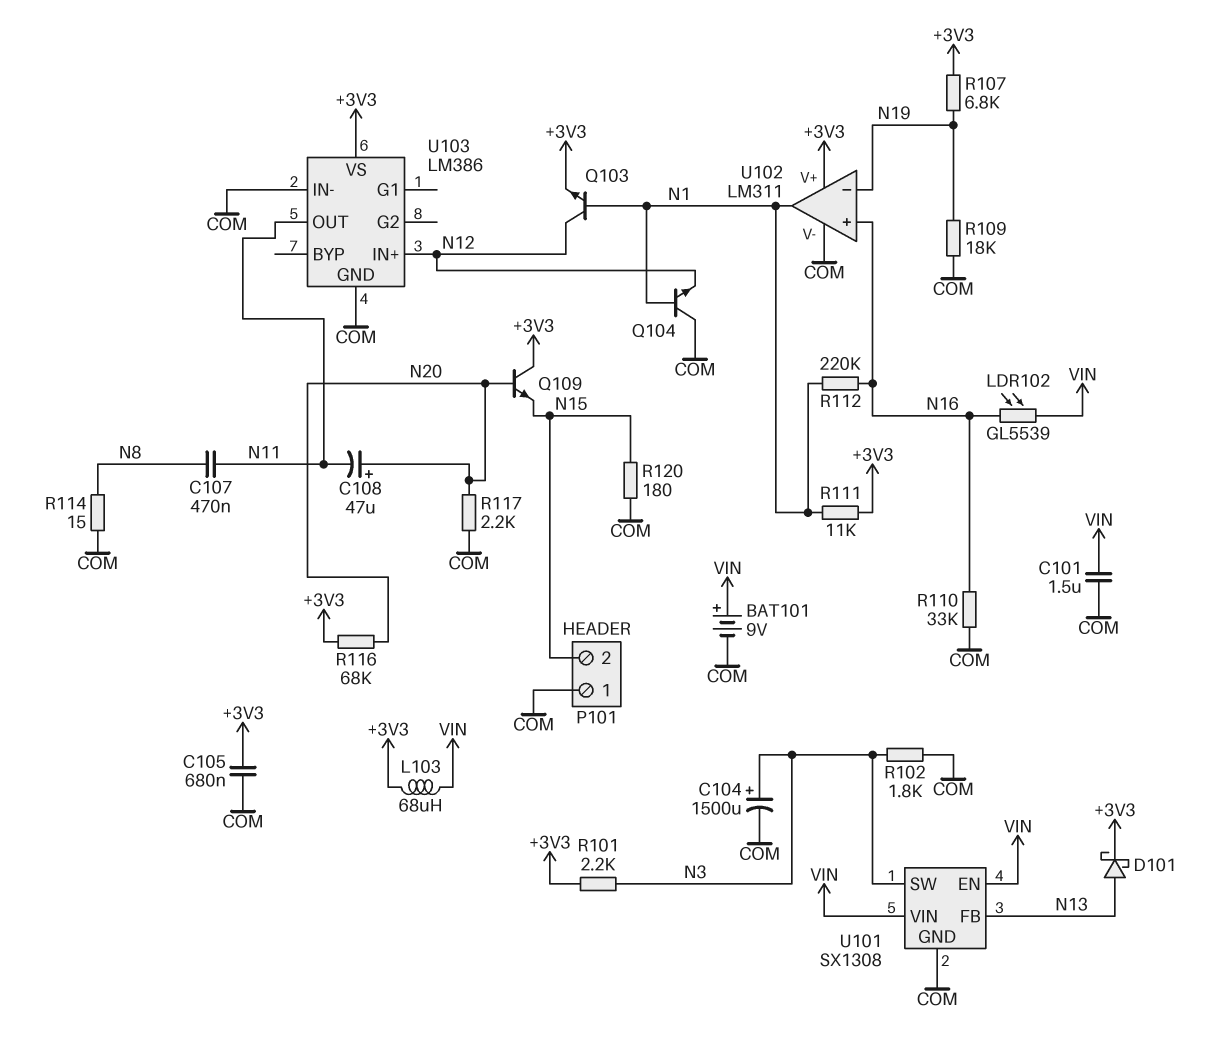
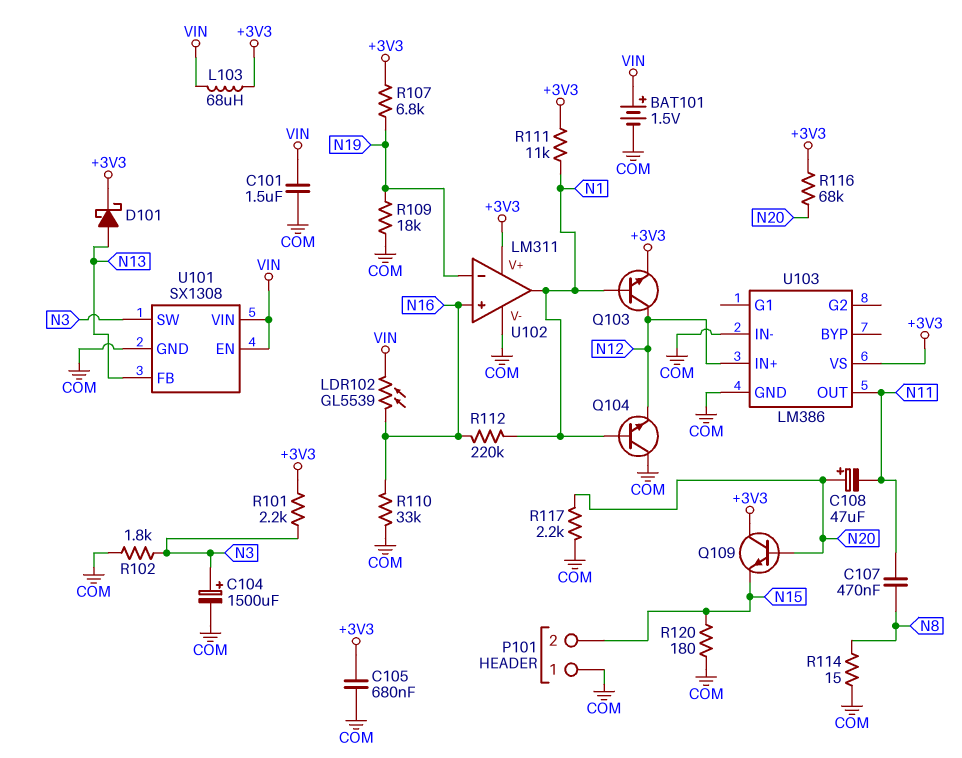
BAT101: 9V (plus VIN, minus COM) -> 1.5V (plus VIN, minus COM)

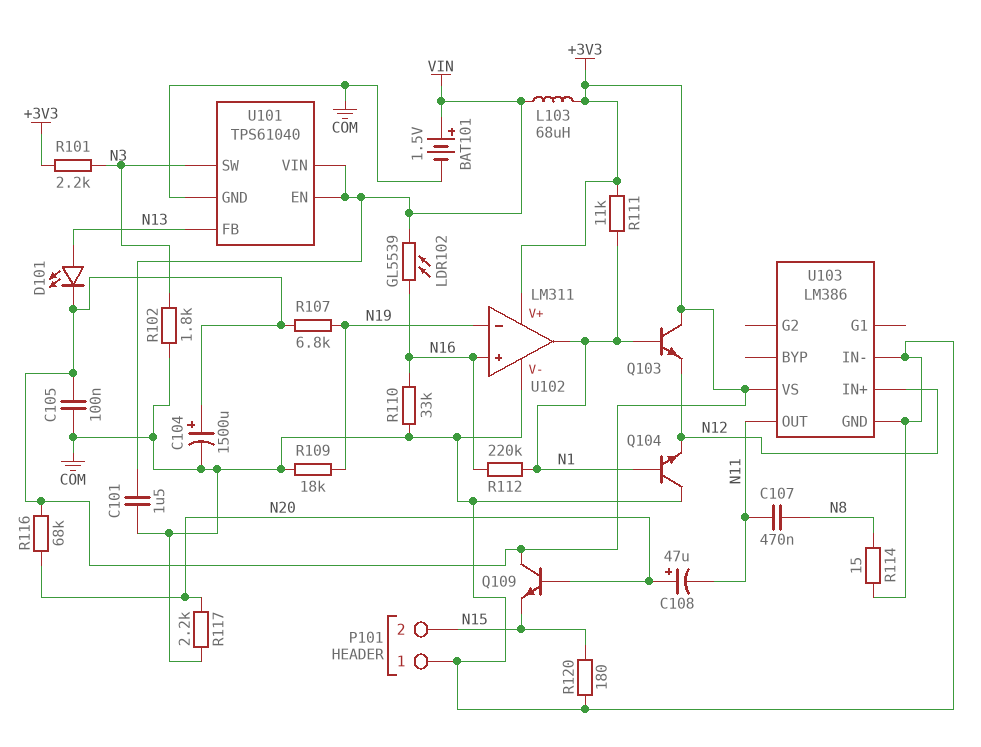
C104: 1500uF (plus N3, minus COM) -> 1500uF (plus +3V3, minus COM)
C105: 680nF (+3V3, COM) -> 100nF (+3V3, COM)
D101: schottky (A N13, K +3V3) -> LED (A N13, K +3V3)
Q103: NPN (B N1, C N12, E +3V3) -> NPN (B N1, C +3V3, E N12)
U101: SX1308 -> TPS61040

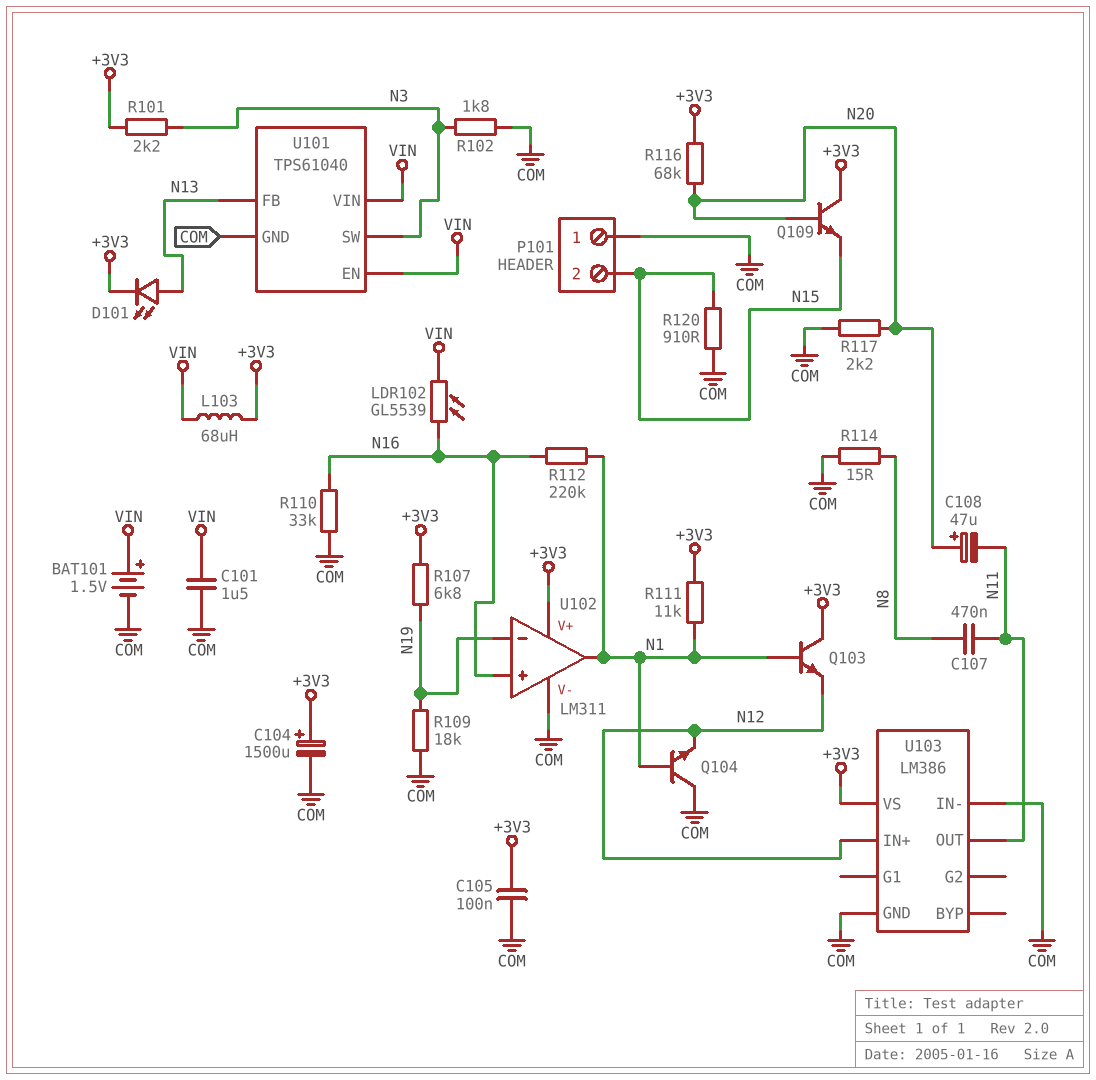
R120: 180 (COM, N15) -> 910 (COM, N15)

